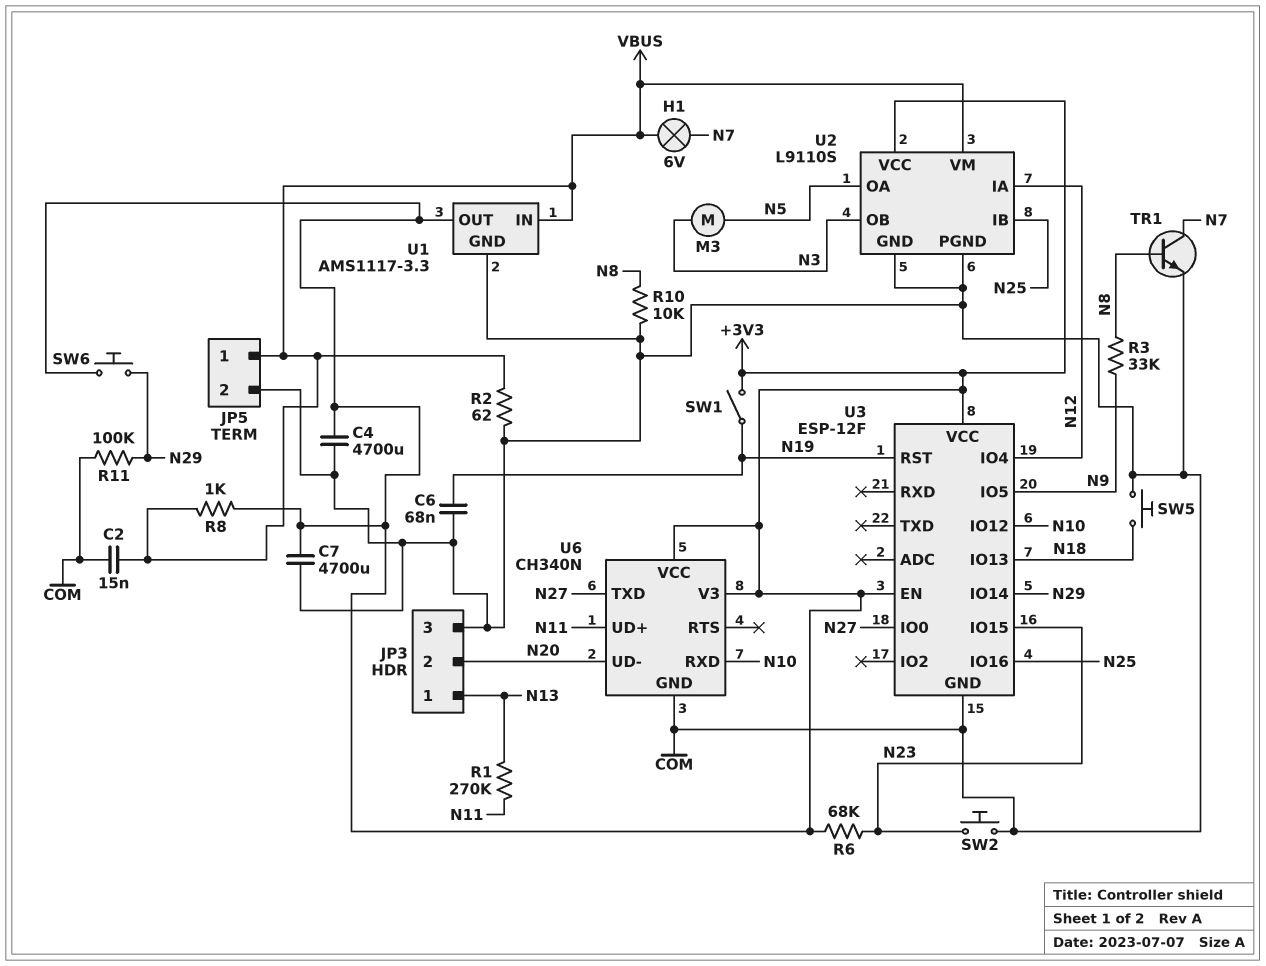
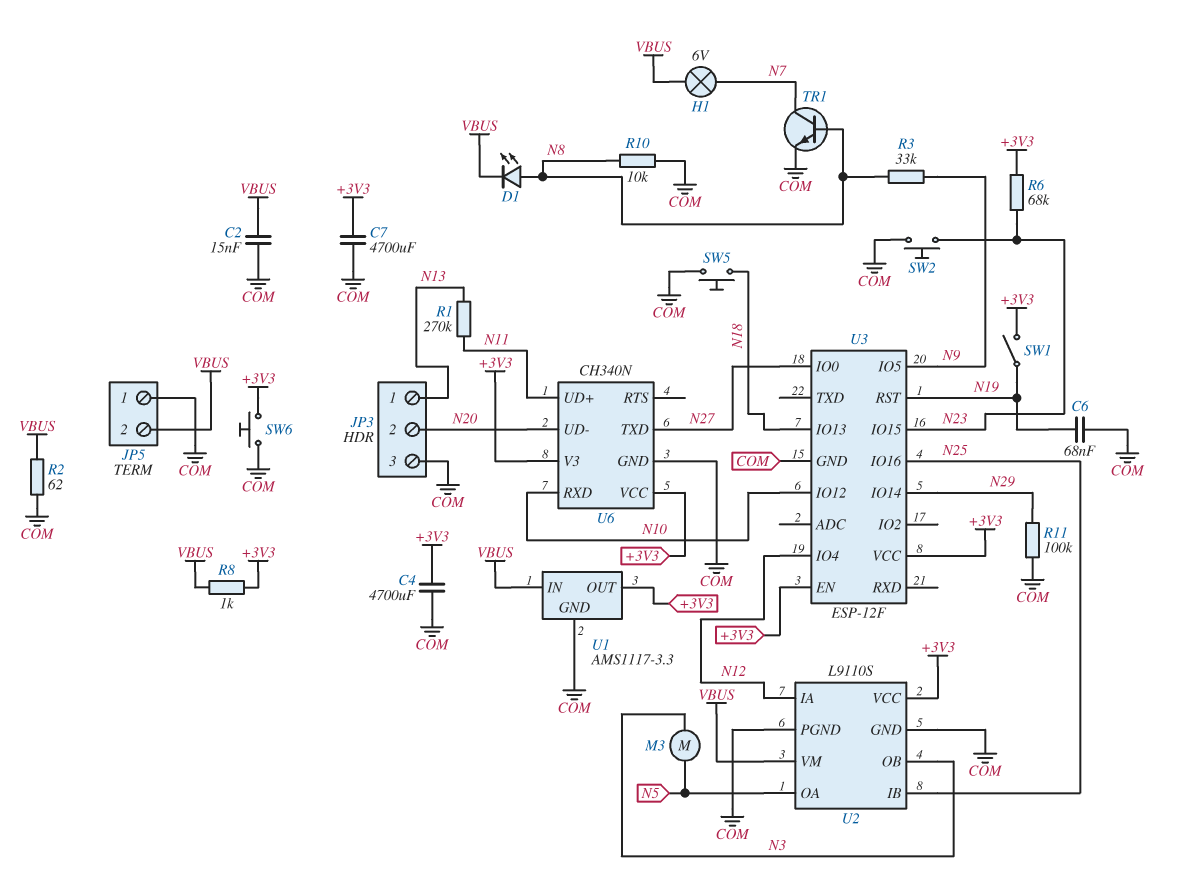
D1: none -> LED (A N8, K VBUS)
JP5 pin 1: VBUS -> COM
JP5 pin 2: COM -> VBUS
SW6: button (+3V3, N29) -> button (+3V3, COM)

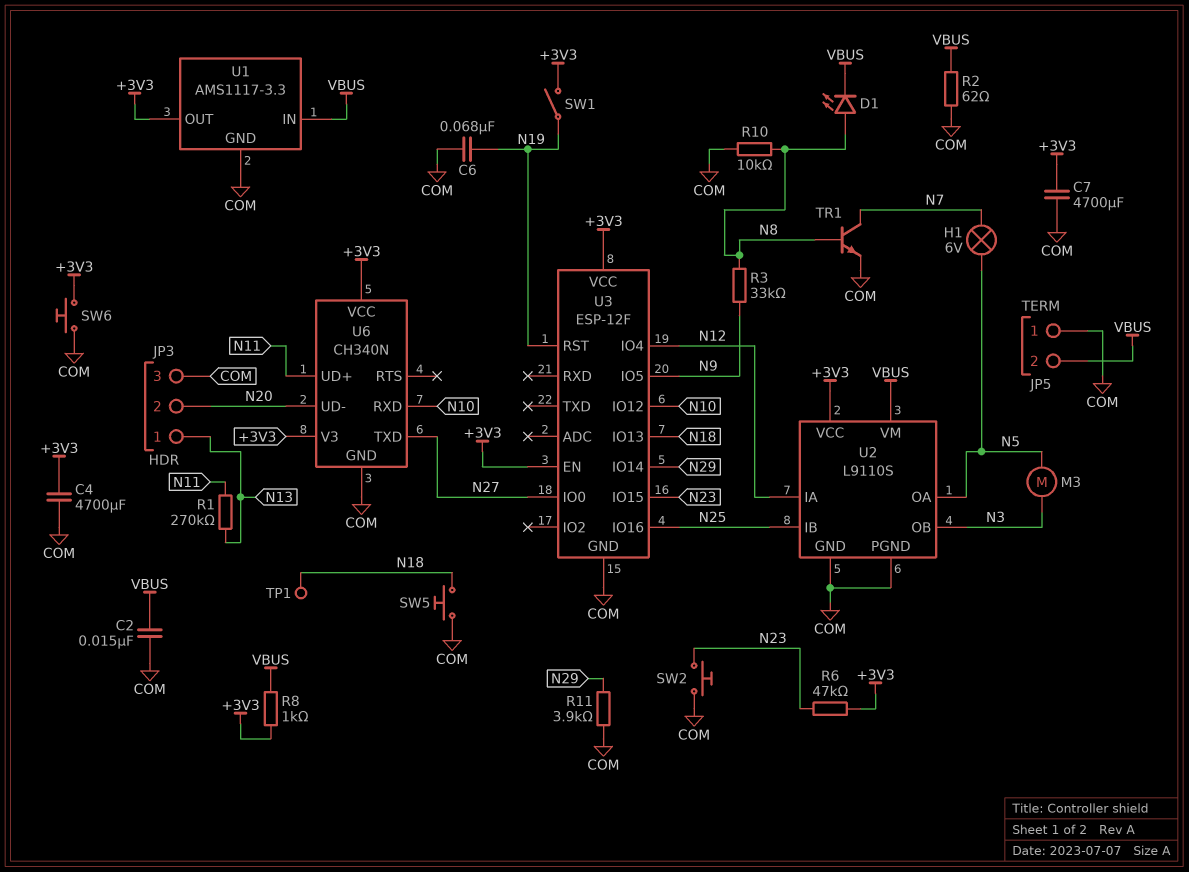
H1: lamp 6V (N7, VBUS) -> lamp 6V (N5, N7)
R6: 68k (+3V3, N23) -> 47k (+3V3, N23)
R11: 100k (COM, N29) -> 3.9k (COM, N29)
TP1: none -> test point (N18)

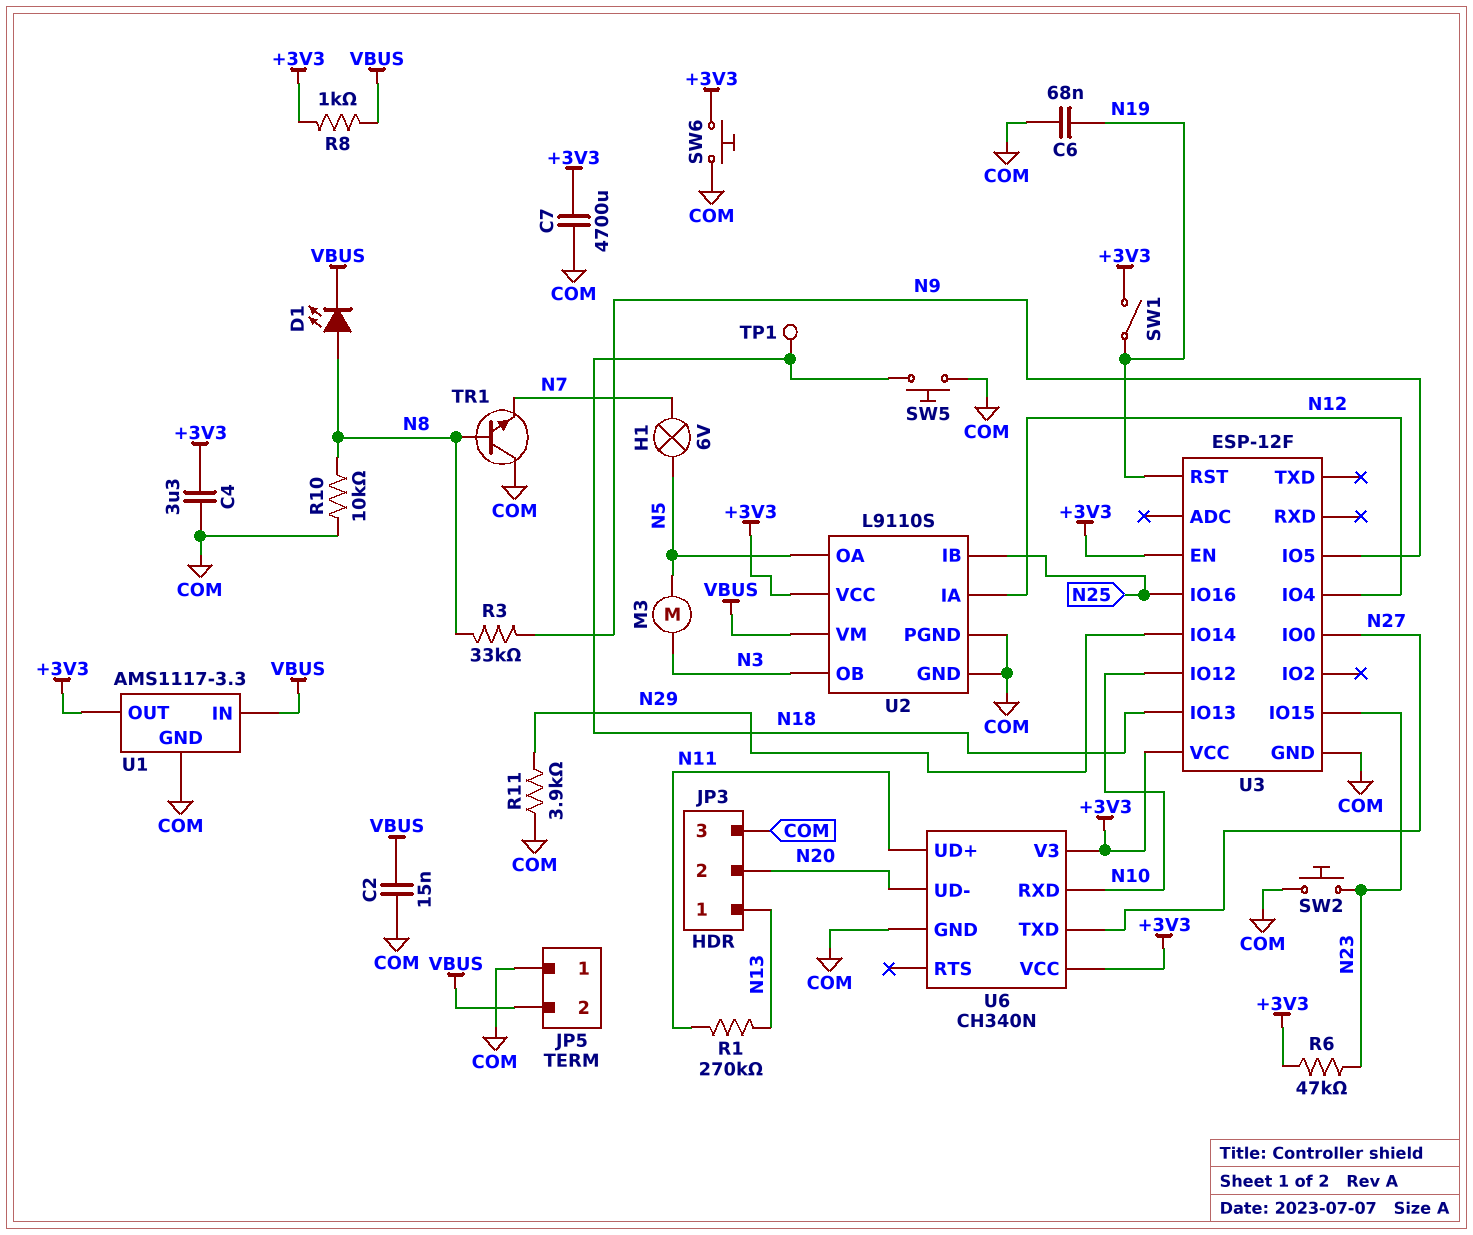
C4: 4700uF (+3V3, COM) -> 3.3uF (+3V3, COM)
R2: 62 (COM, VBUS) -> none
TR1: NPN (B N8, C N7, E COM) -> NPN (B N8, C COM, E N7)

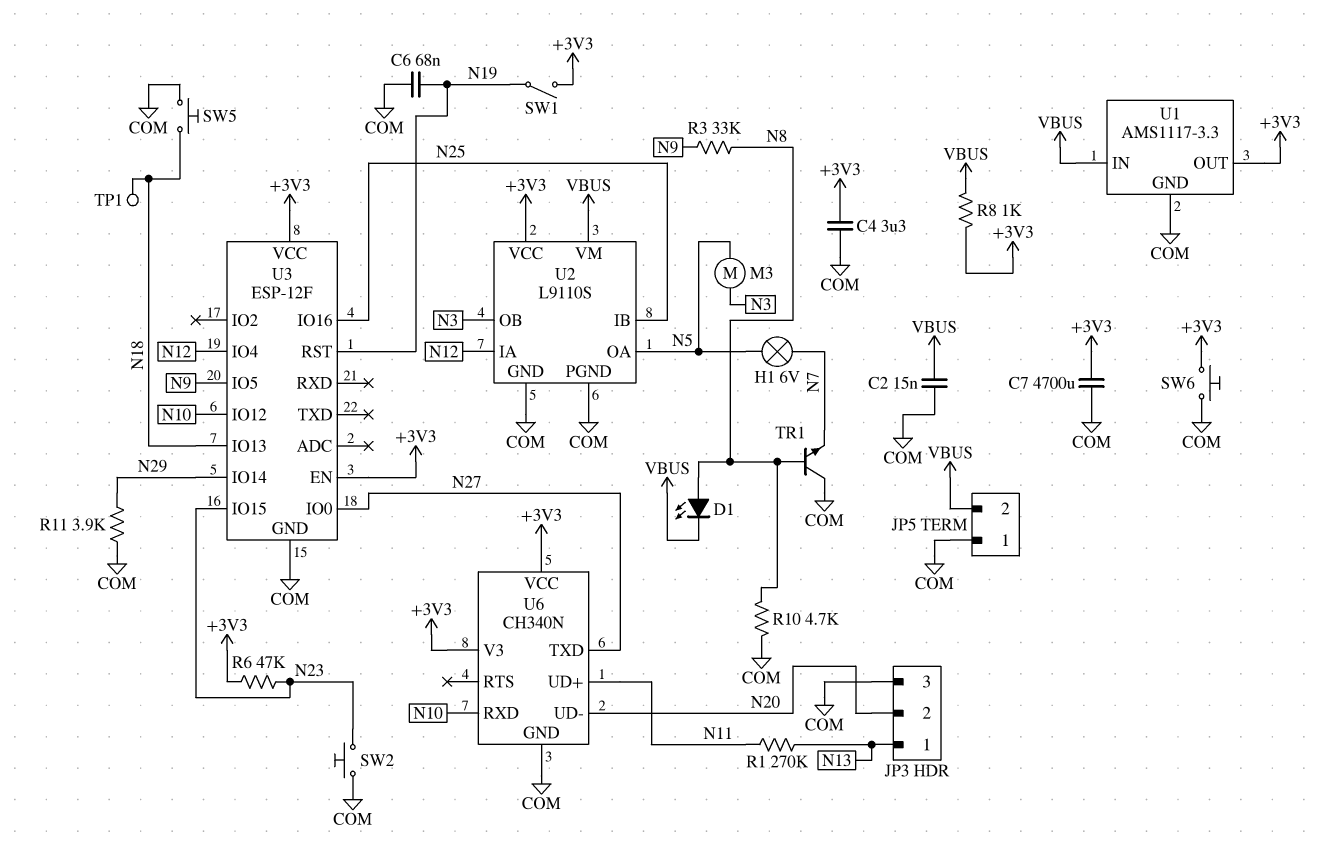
R10: 10k (COM, N8) -> 4.7k (COM, N8)

